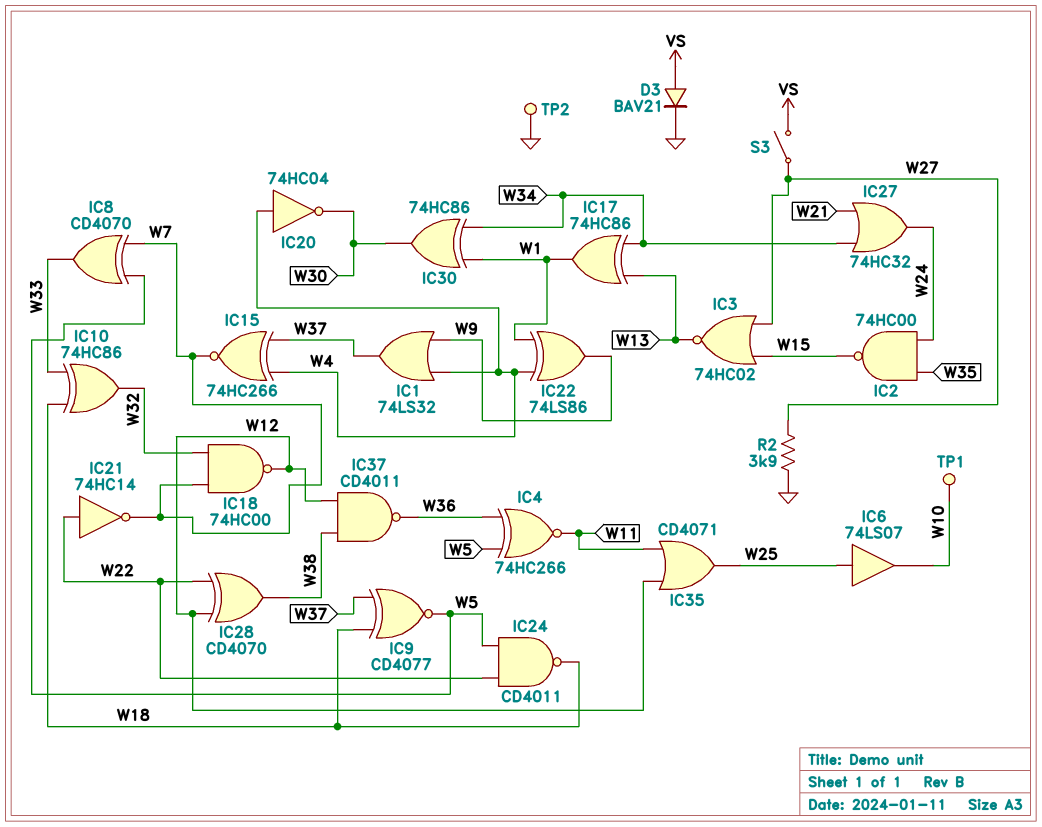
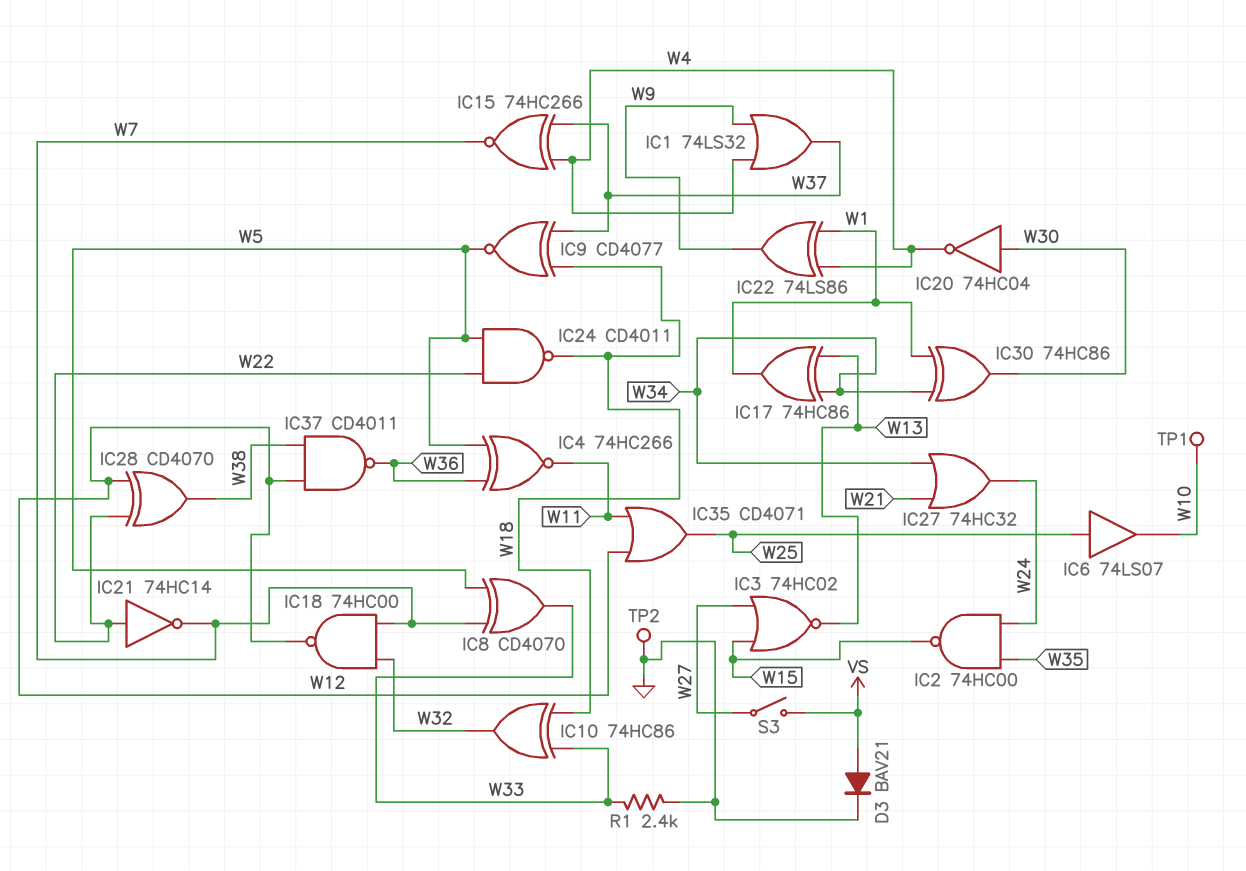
IC20: NOT 74HC04 (in W4, out W30) -> NOT 74HC04 (in W30, out W4)
R1: none -> 2.4k (GND, W33)
R2: 3.9k (GND, W27) -> none

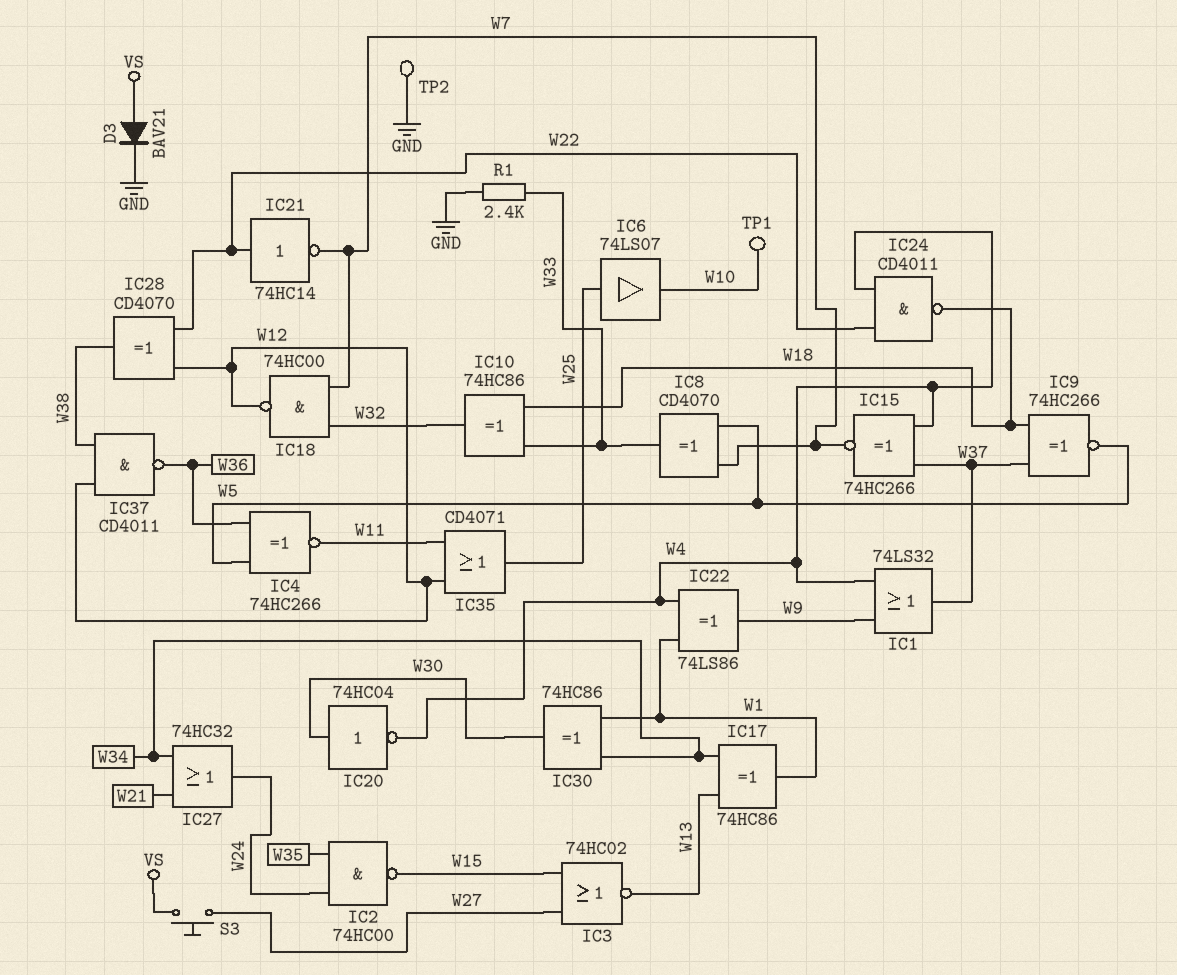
IC9: XNOR CD4077 (in W18, in W37, out W5) -> XNOR 74HC266 (in W18, in W37, out W5)
IC24: NAND CD4011 (in W5, in W22, out W18) -> NAND CD4011 (in W4, in W22, out W18)
S3: switch (VS, W27) -> button (VS, W27)

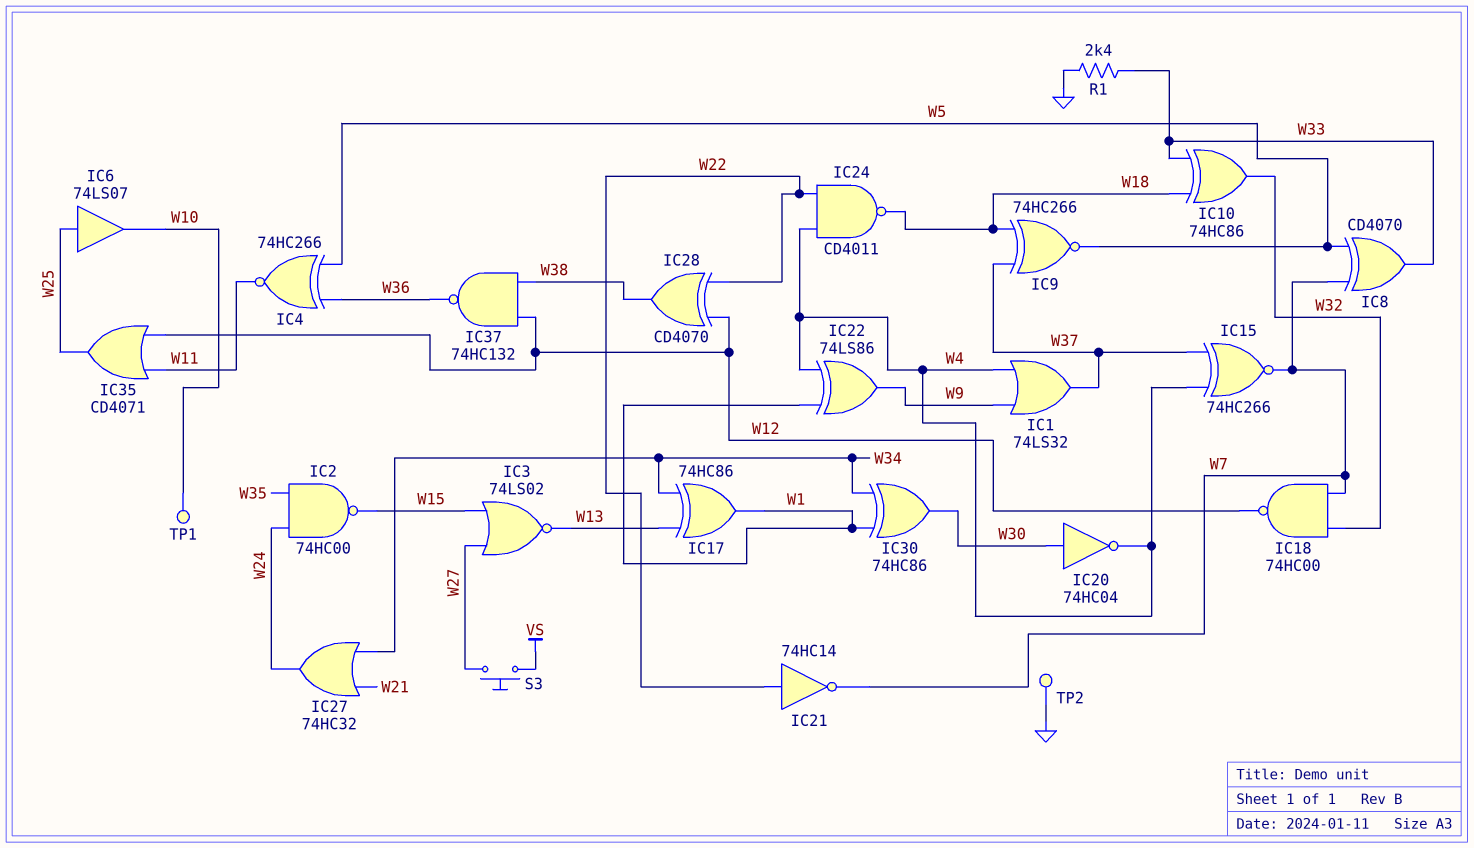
D3: diode BAV21 (A VS, K GND) -> none
IC3: NOR 74HC02 (in W15, in W27, out W13) -> NOR 74LS02 (in W15, in W27, out W13)
IC37: NAND CD4011 (in W12, in W38, out W36) -> NAND 74HC132 (in W12, in W38, out W36)

